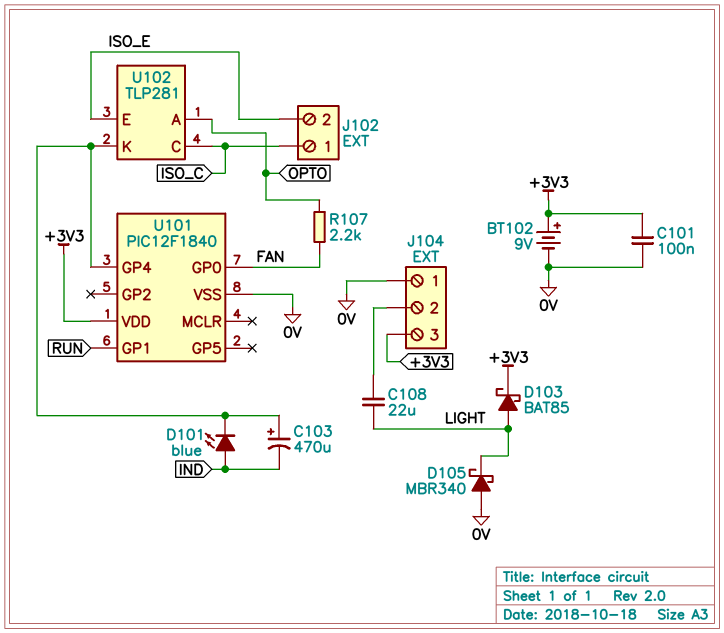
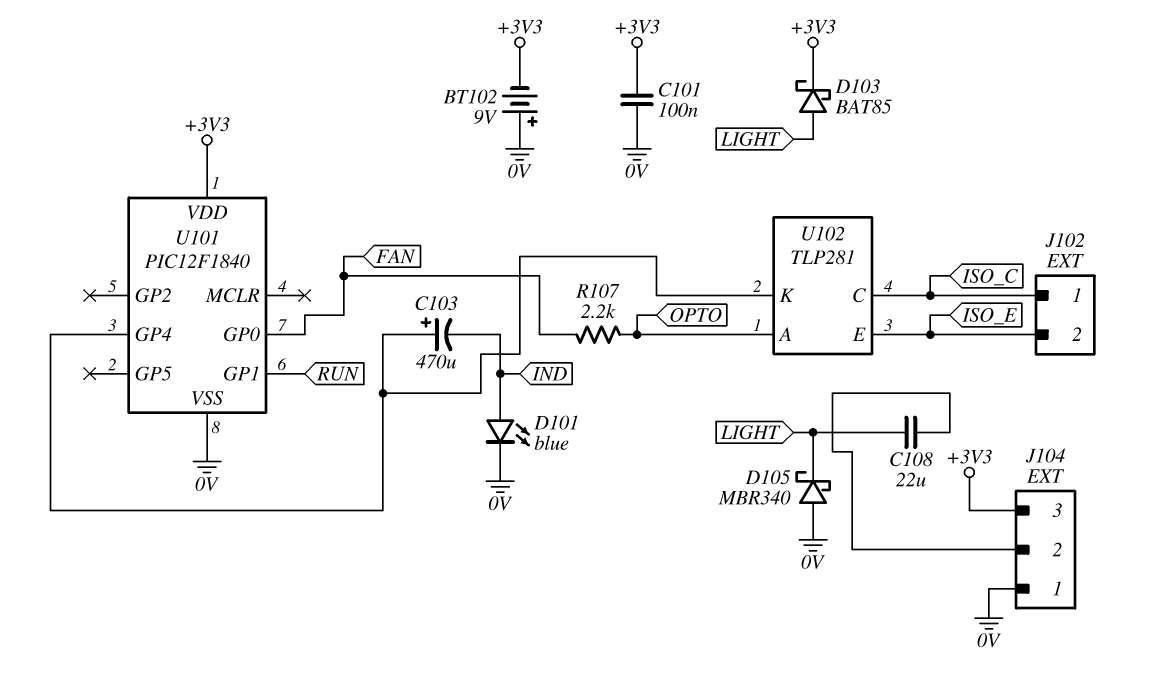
BT102: 9V (plus +3V3, minus 0V) -> 9V (plus 0V, minus +3V3)
D101: LED blue (A IND, K U101/GP4) -> LED blue (A IND, K 0V)

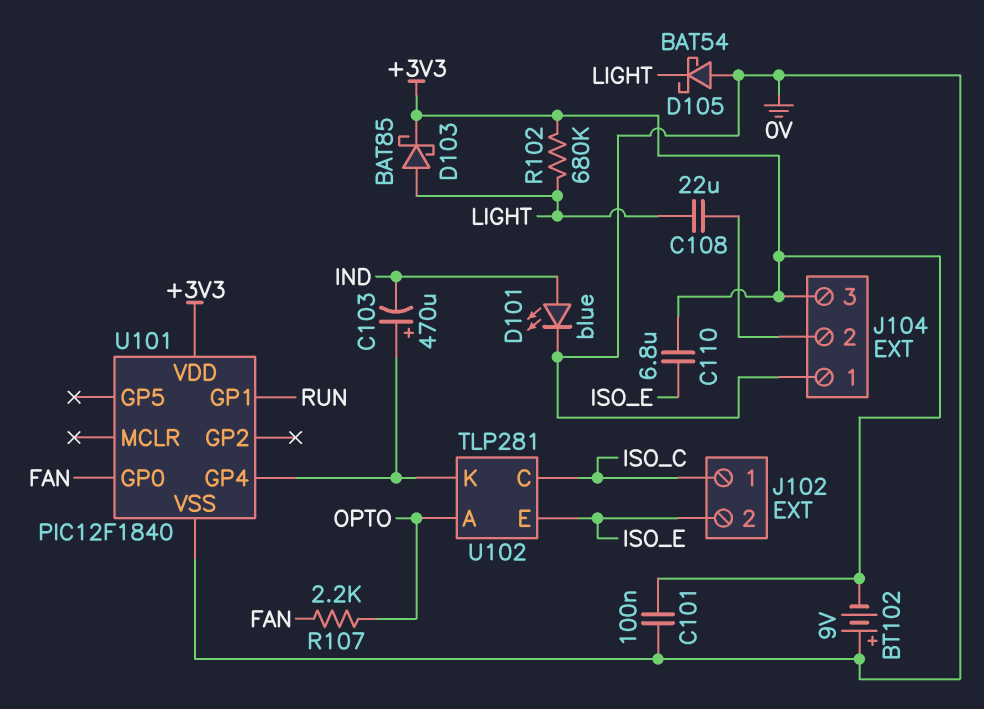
C110: none -> 6.8uF (+3V3, ISO_E)
D105: schottky MBR340 (A 0V, K LIGHT) -> schottky BAT54 (A 0V, K LIGHT)
R102: none -> 680k (+3V3, LIGHT)

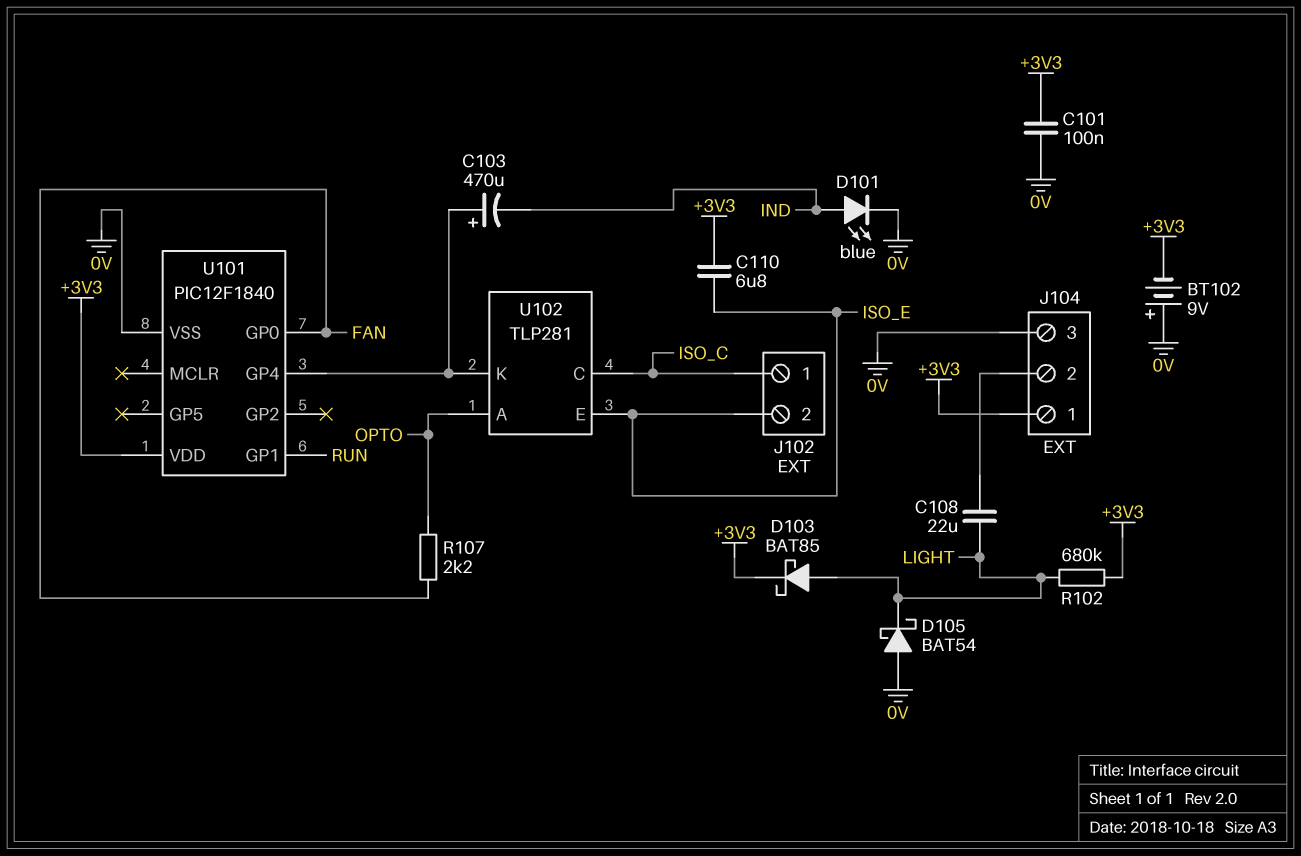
J104 pin 1: 0V -> +3V3
J104 pin 3: +3V3 -> 0V

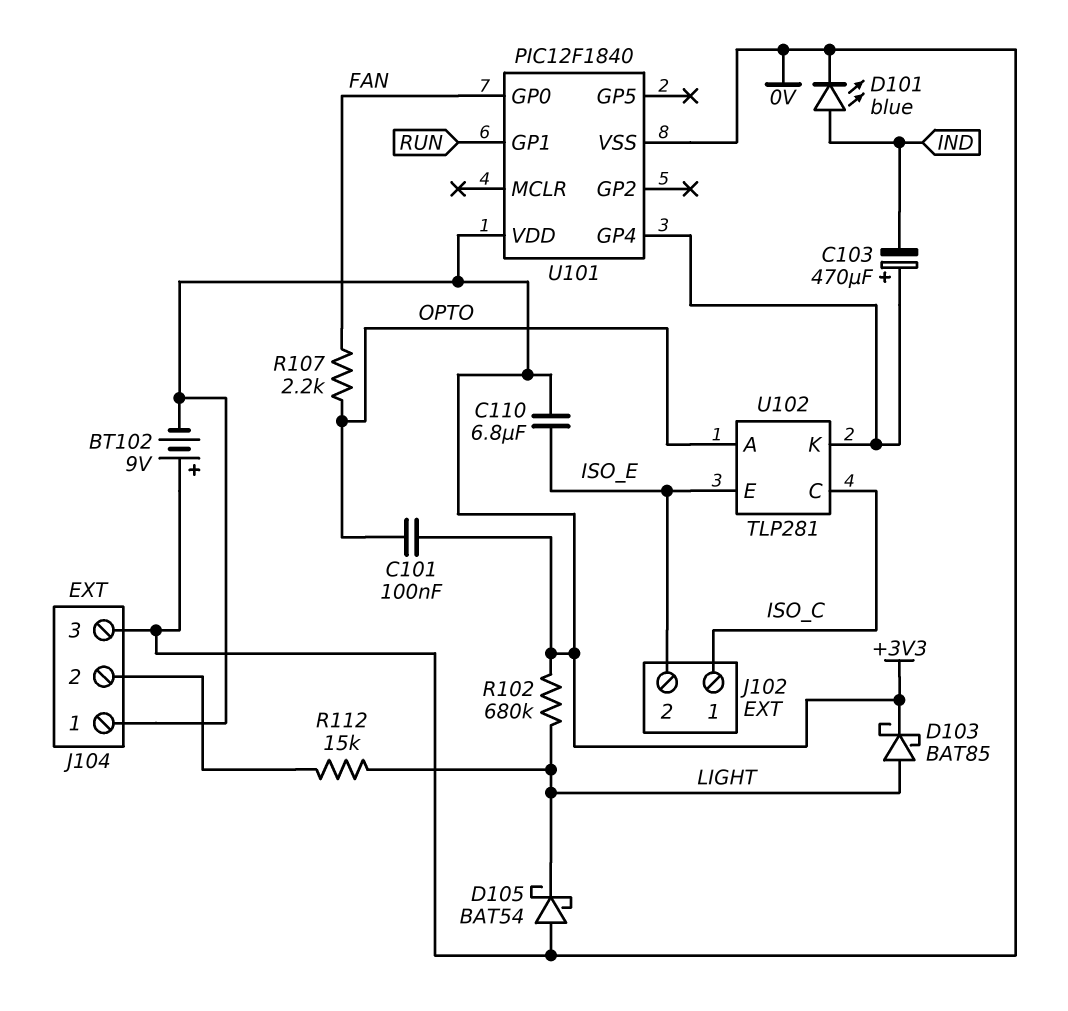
C101: 100nF (+3V3, 0V) -> 100nF (+3V3, OPTO)
C108: 22uF (J104/2, LIGHT) -> none
R112: none -> 15k (J104/2, LIGHT)

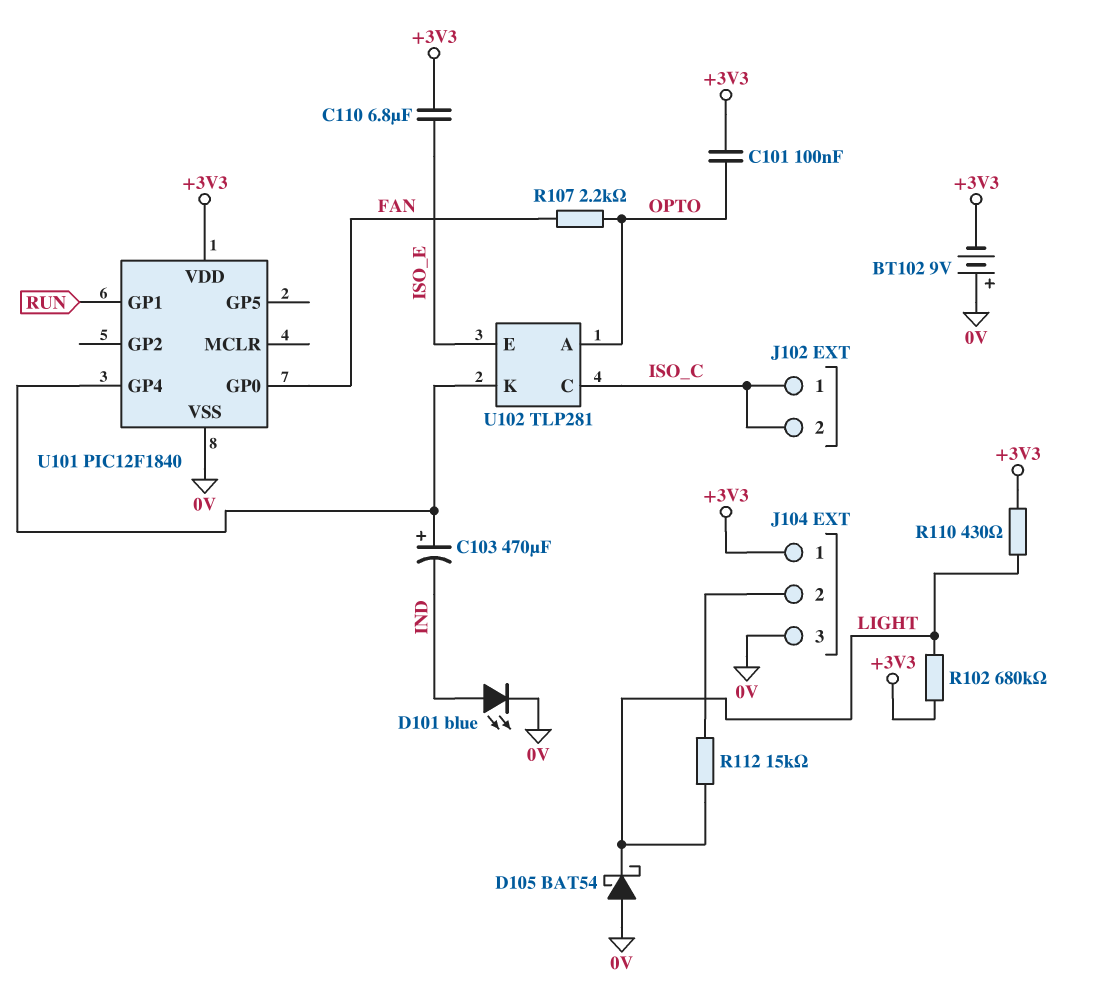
D103: schottky BAT85 (A LIGHT, K +3V3) -> none
J102 pin 2: ISO_E -> ISO_C
R110: none -> 430 (+3V3, LIGHT)

